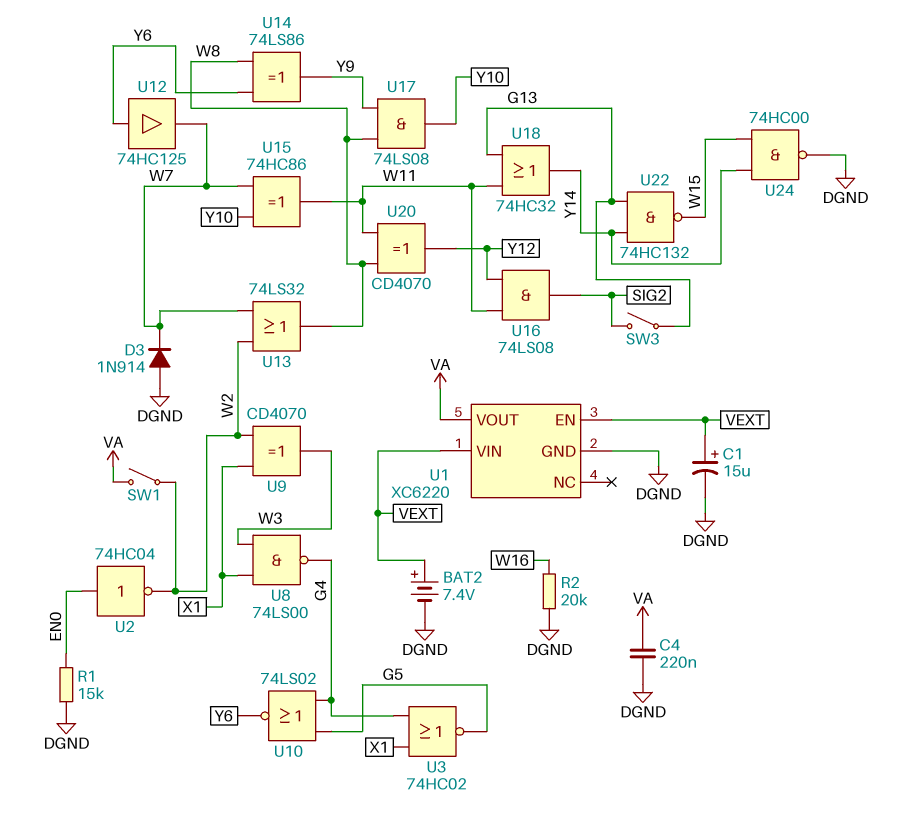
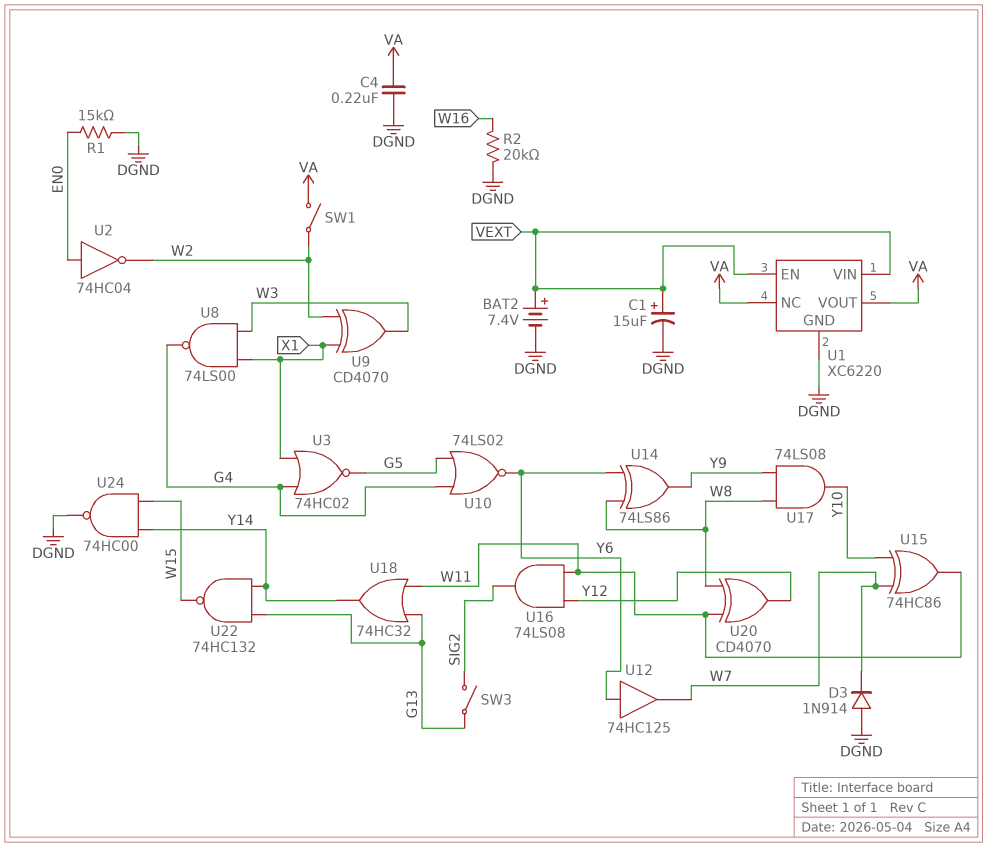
U1 pin NC: none -> VA
U13: OR 74LS32 (in W2, in W7, out W8) -> none

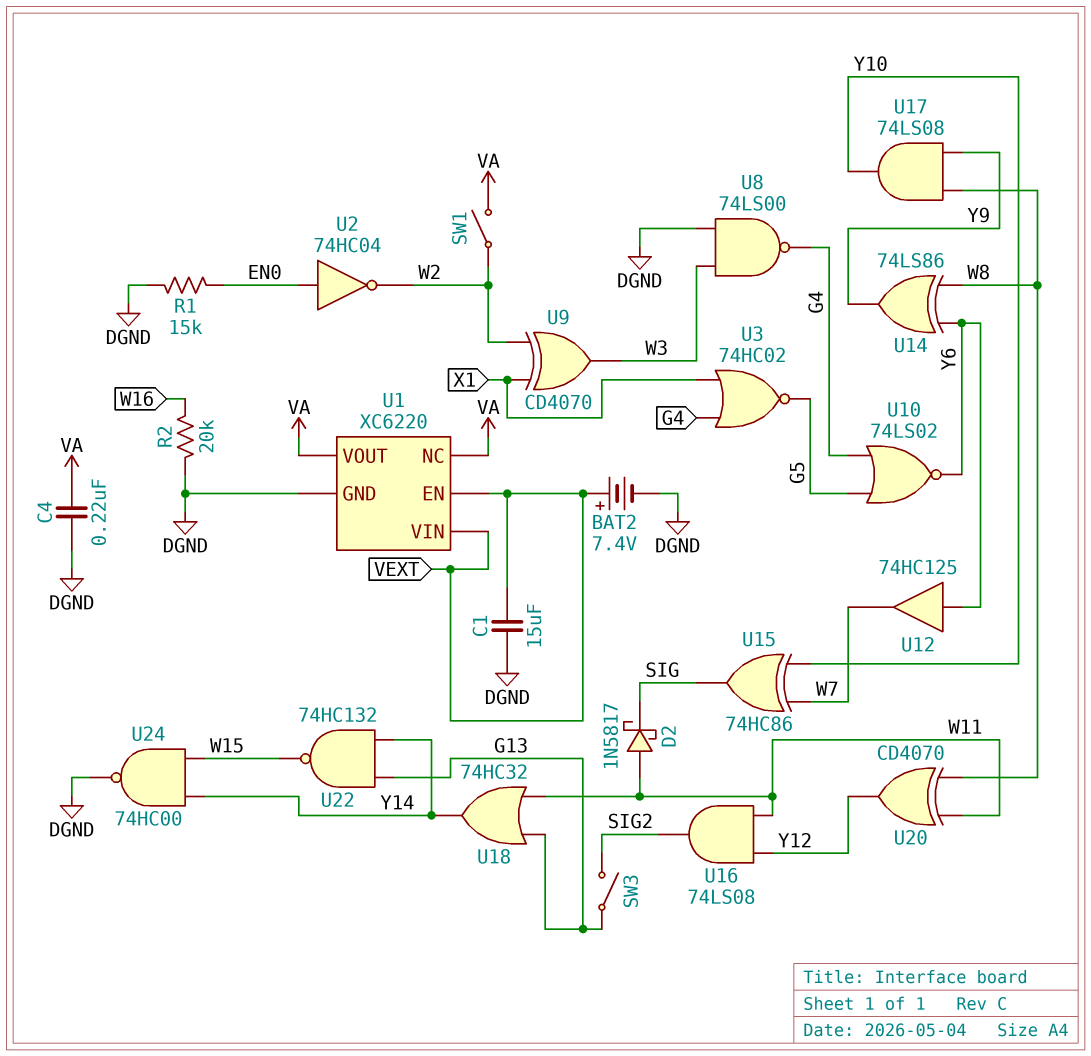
C1: 15uF (plus VEXT, minus DGND) -> 15uF (DGND, VEXT)
D2: none -> schottky 1N5817 (A W11, K SIG)
D3: diode 1N914 (A DGND, K W7) -> none
U8: NAND 74LS00 (in W3, in X1, out G4) -> NAND 74LS00 (in DGND, in W3, out G4)
U15: XOR 74HC86 (in W7, in Y10, out W11) -> XOR 74HC86 (in W7, in Y10, out SIG)

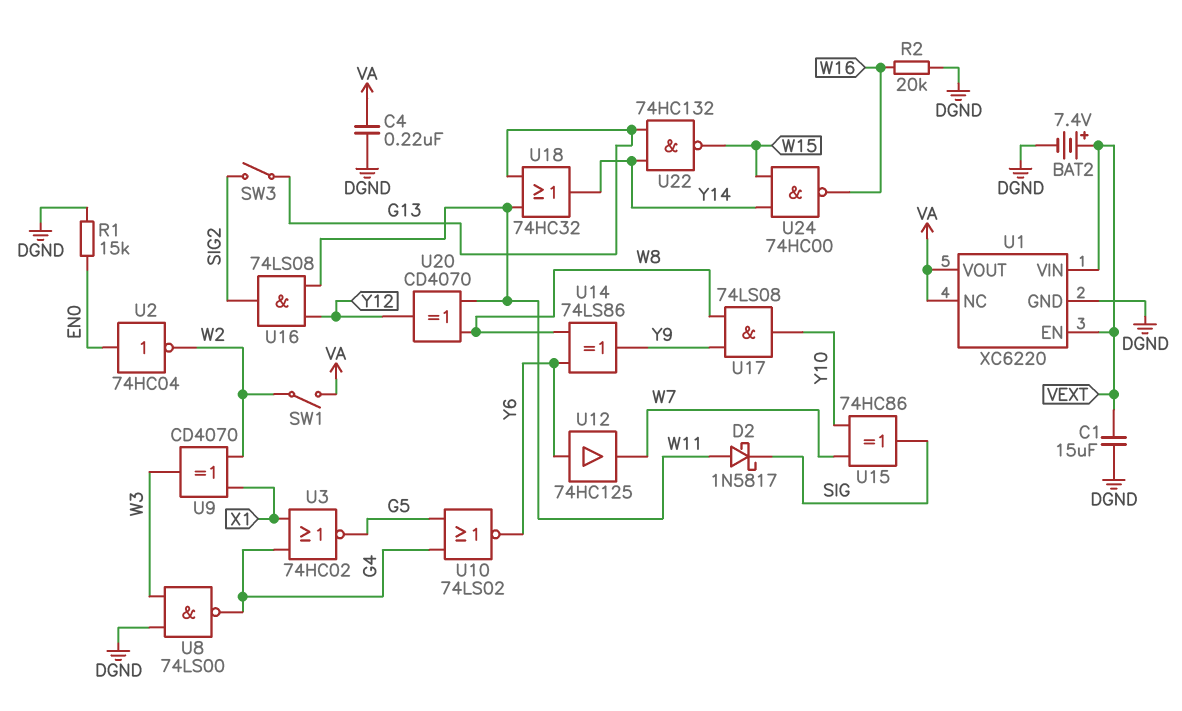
U24: NAND 74HC00 (in W15, in Y14, out DGND) -> NAND 74HC00 (in W15, in Y14, out W16)

